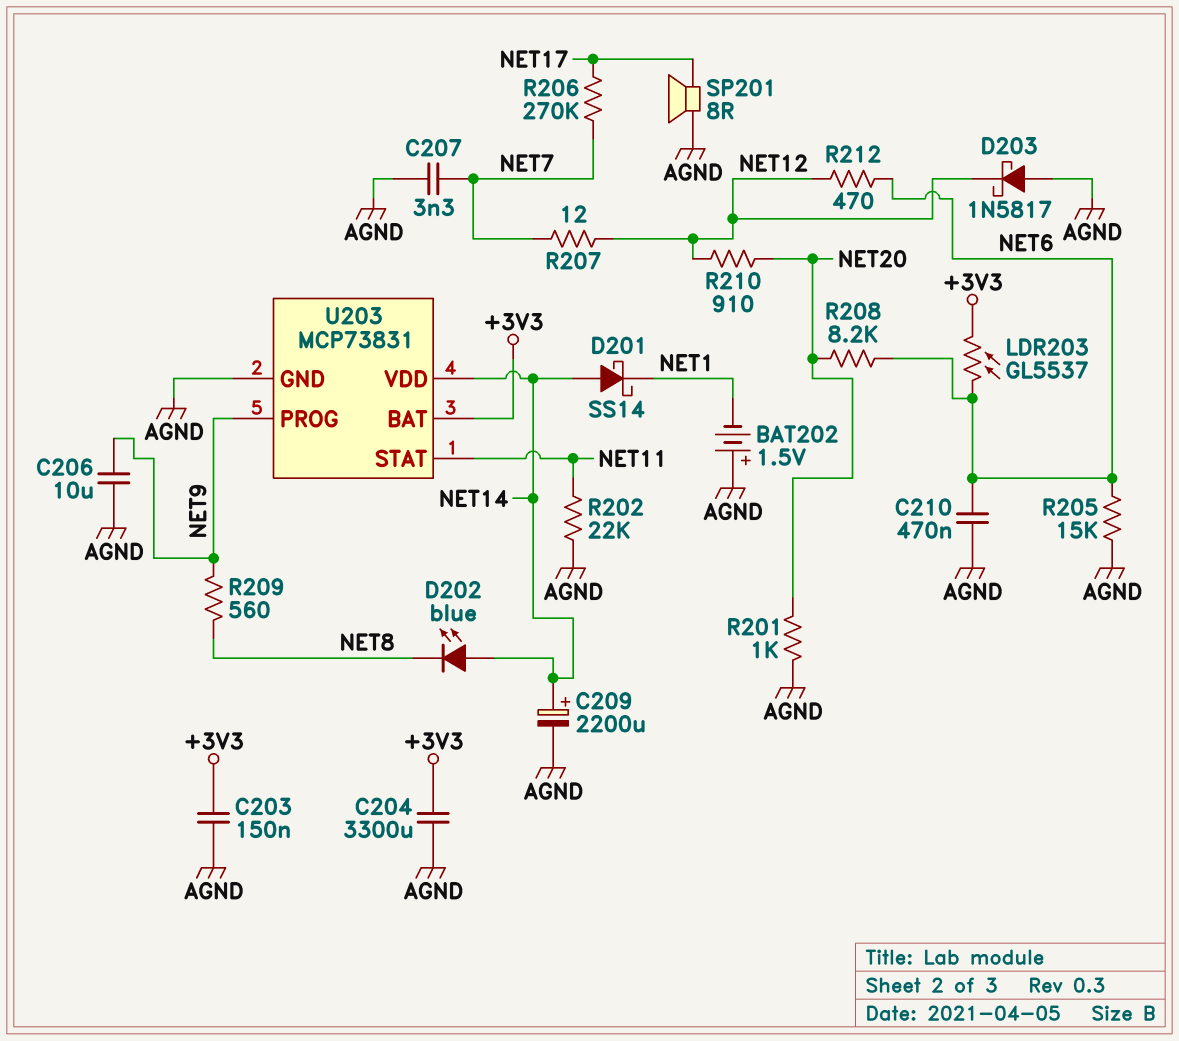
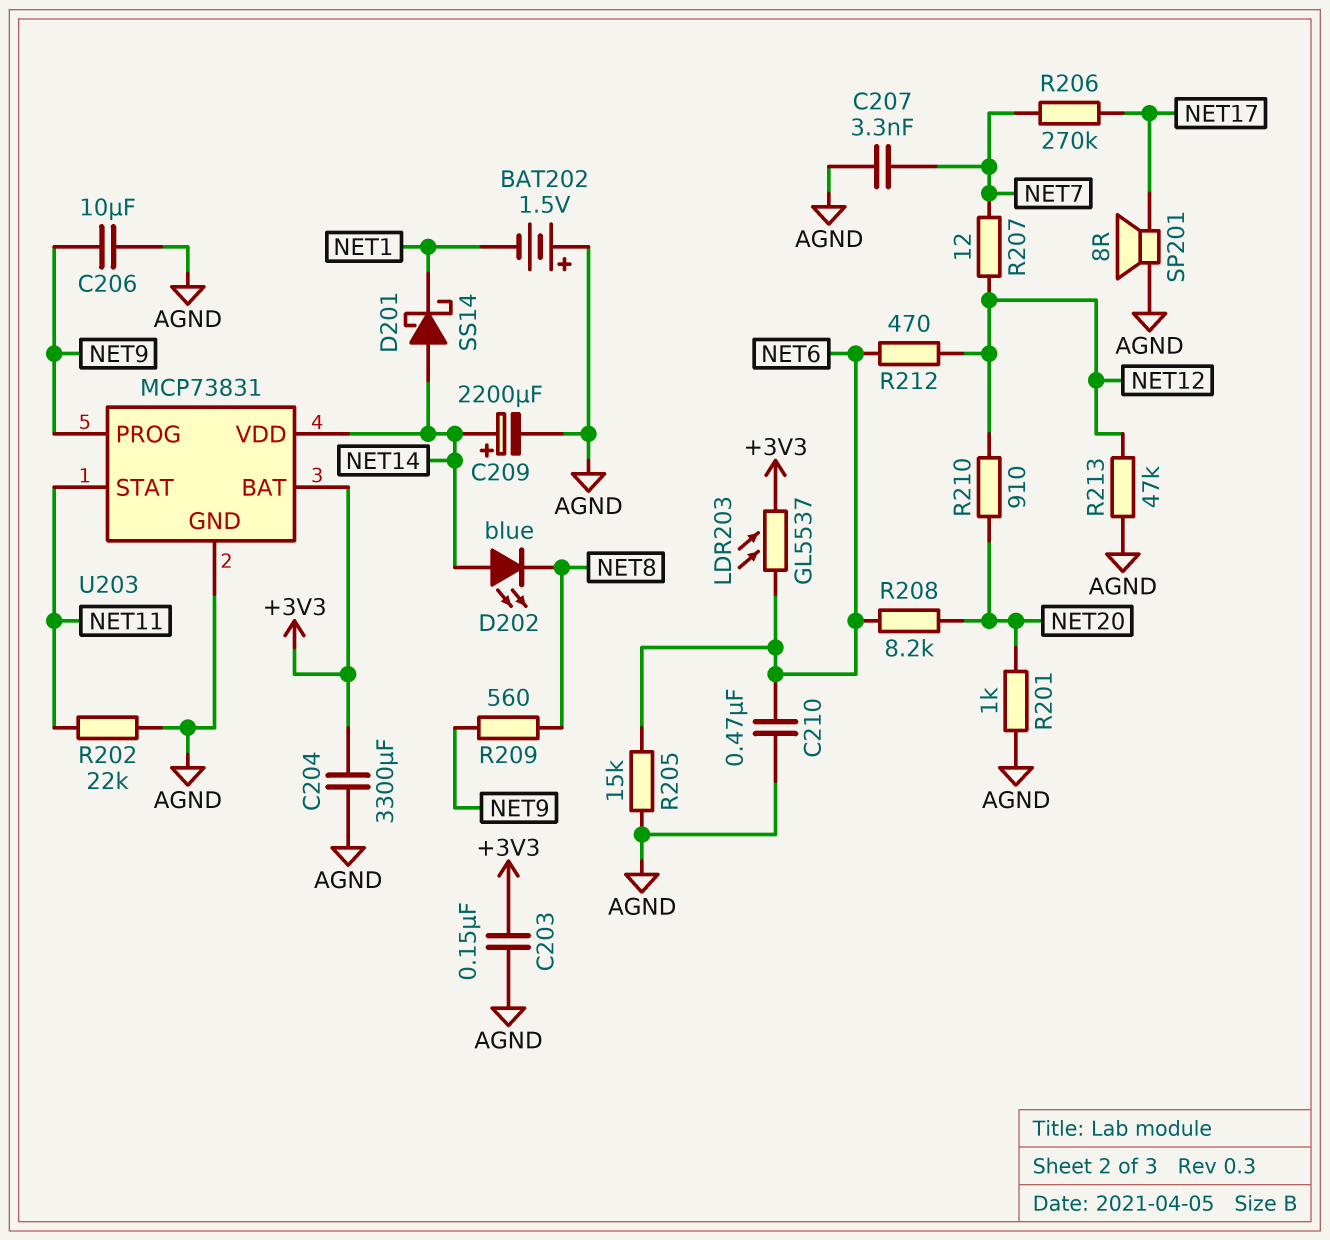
D203: schottky 1N5817 (A AGND, K NET12) -> none
R213: none -> 47k (AGND, NET12)

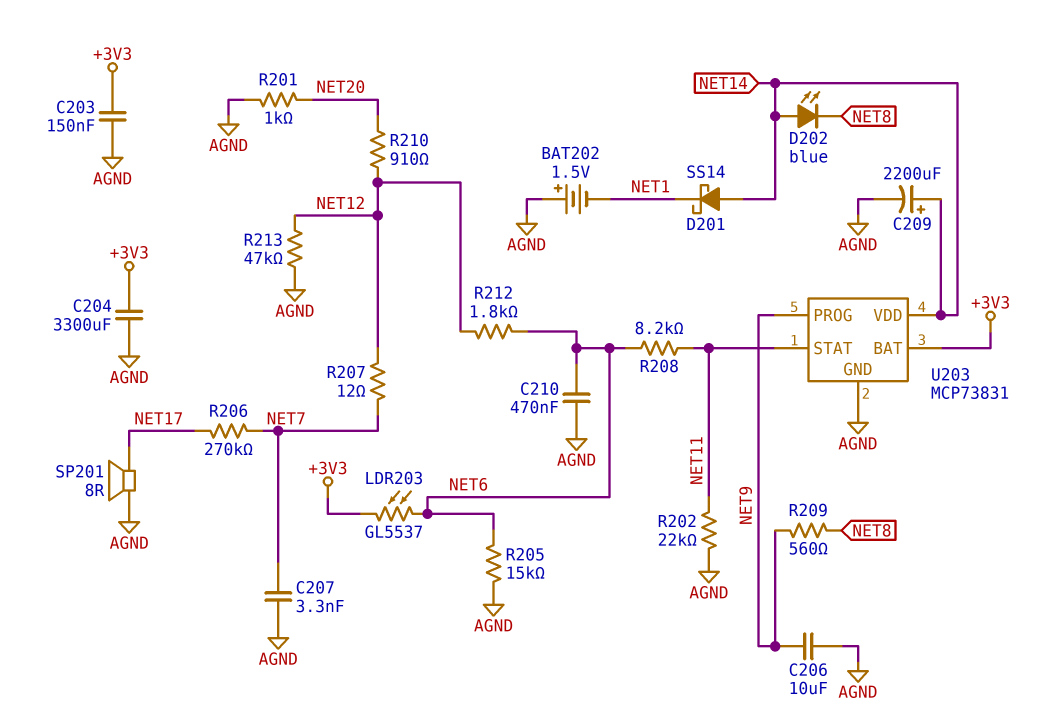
R208: 8.2k (NET6, NET20) -> 8.2k (NET6, NET11)
R212: 470 (NET6, NET12) -> 1.8k (NET6, NET12)

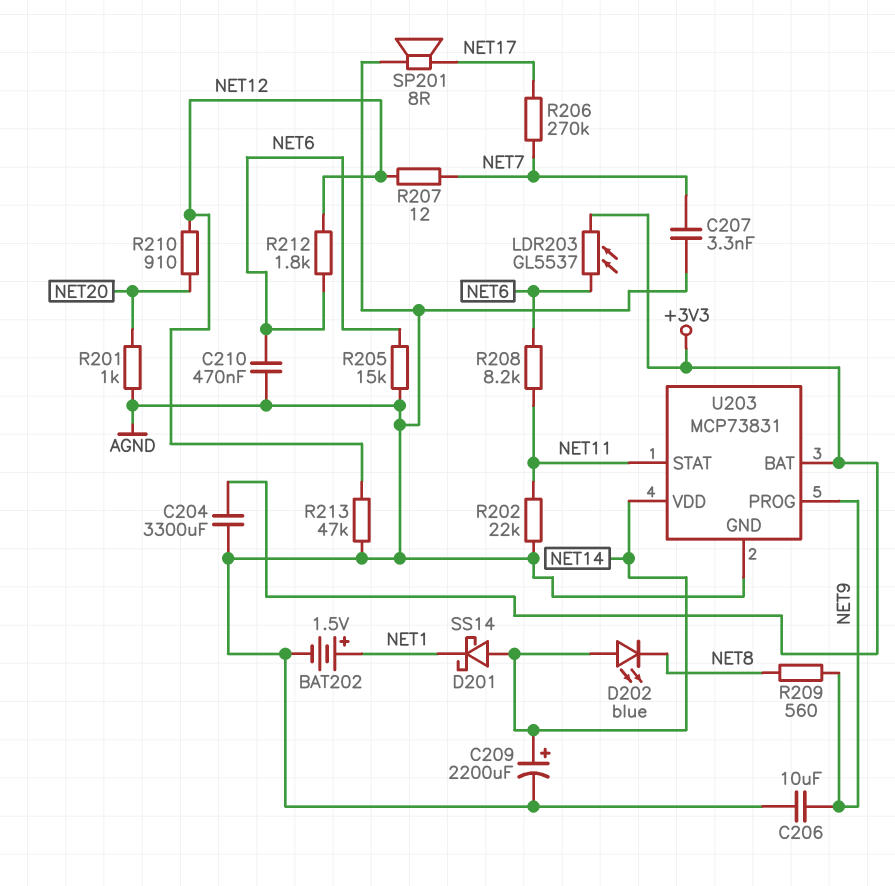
BAT202: 1.5V (plus AGND, minus NET1) -> 1.5V (plus NET1, minus AGND)
C203: 150nF (+3V3, AGND) -> none

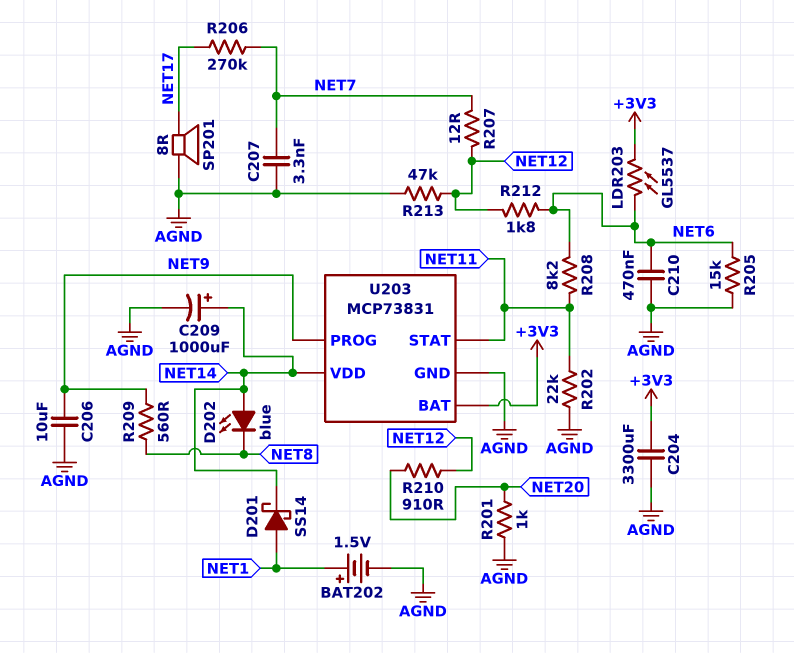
C209: 2200uF (plus NET14, minus AGND) -> 1000uF (plus NET14, minus AGND)
D201: schottky SS14 (A NET14, K NET1) -> schottky SS14 (A NET1, K NET14)

